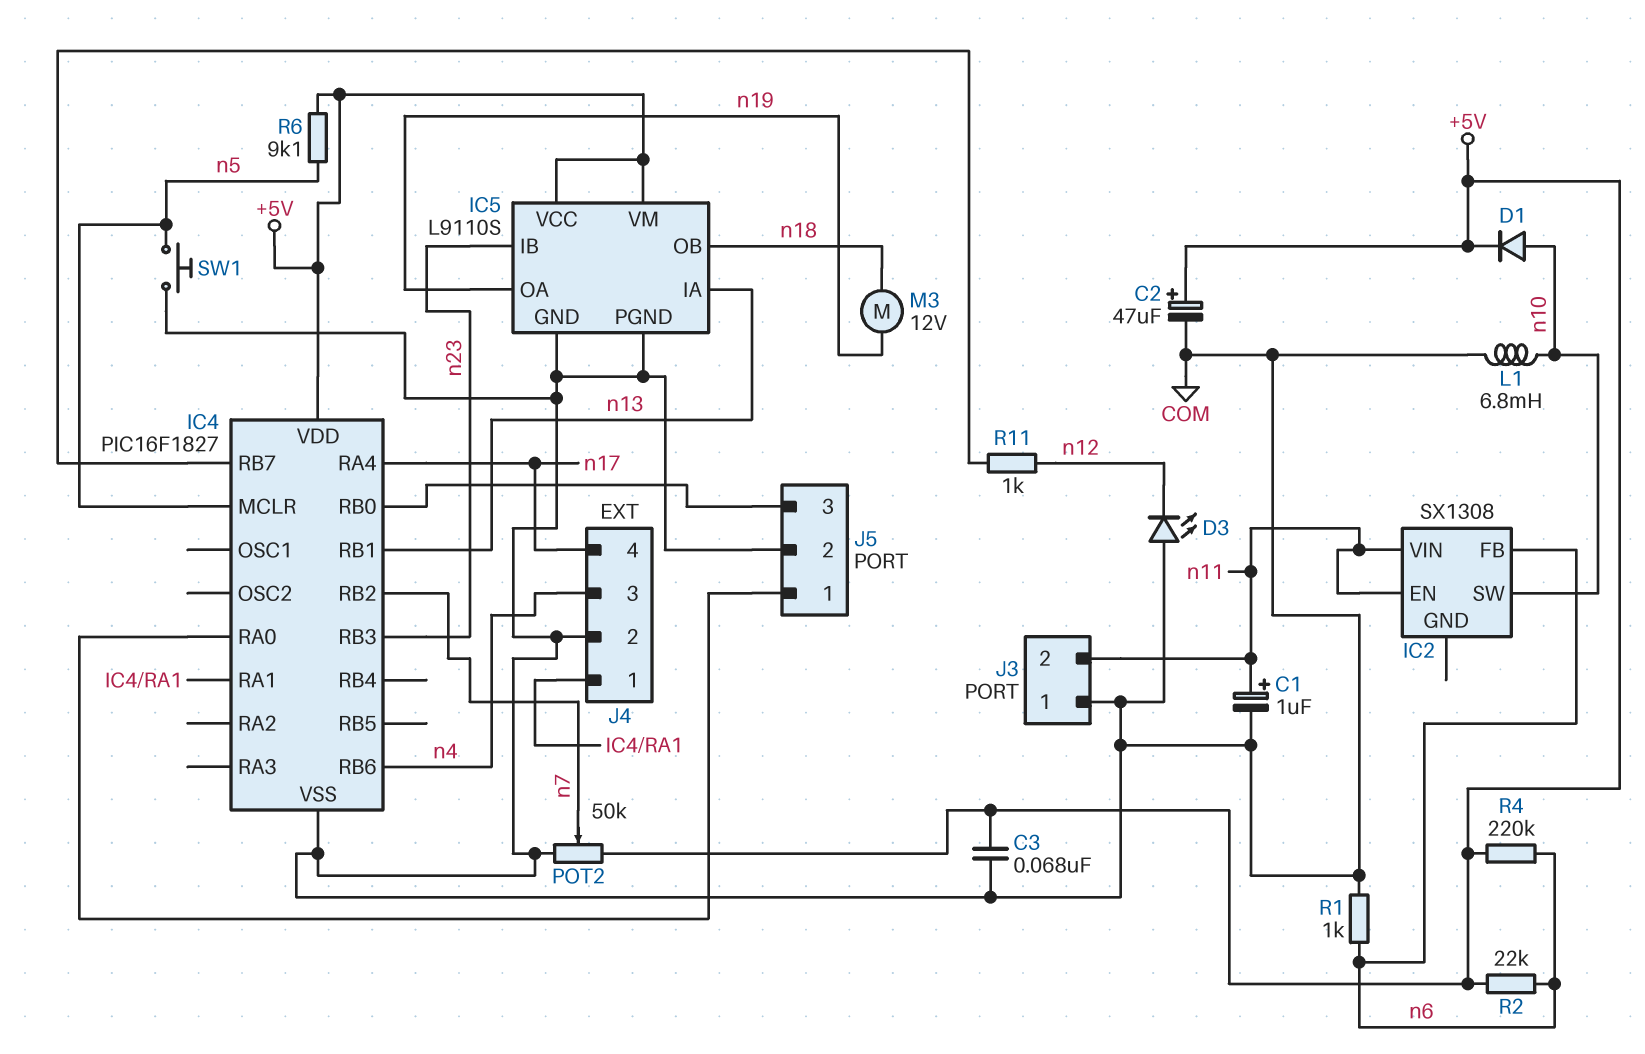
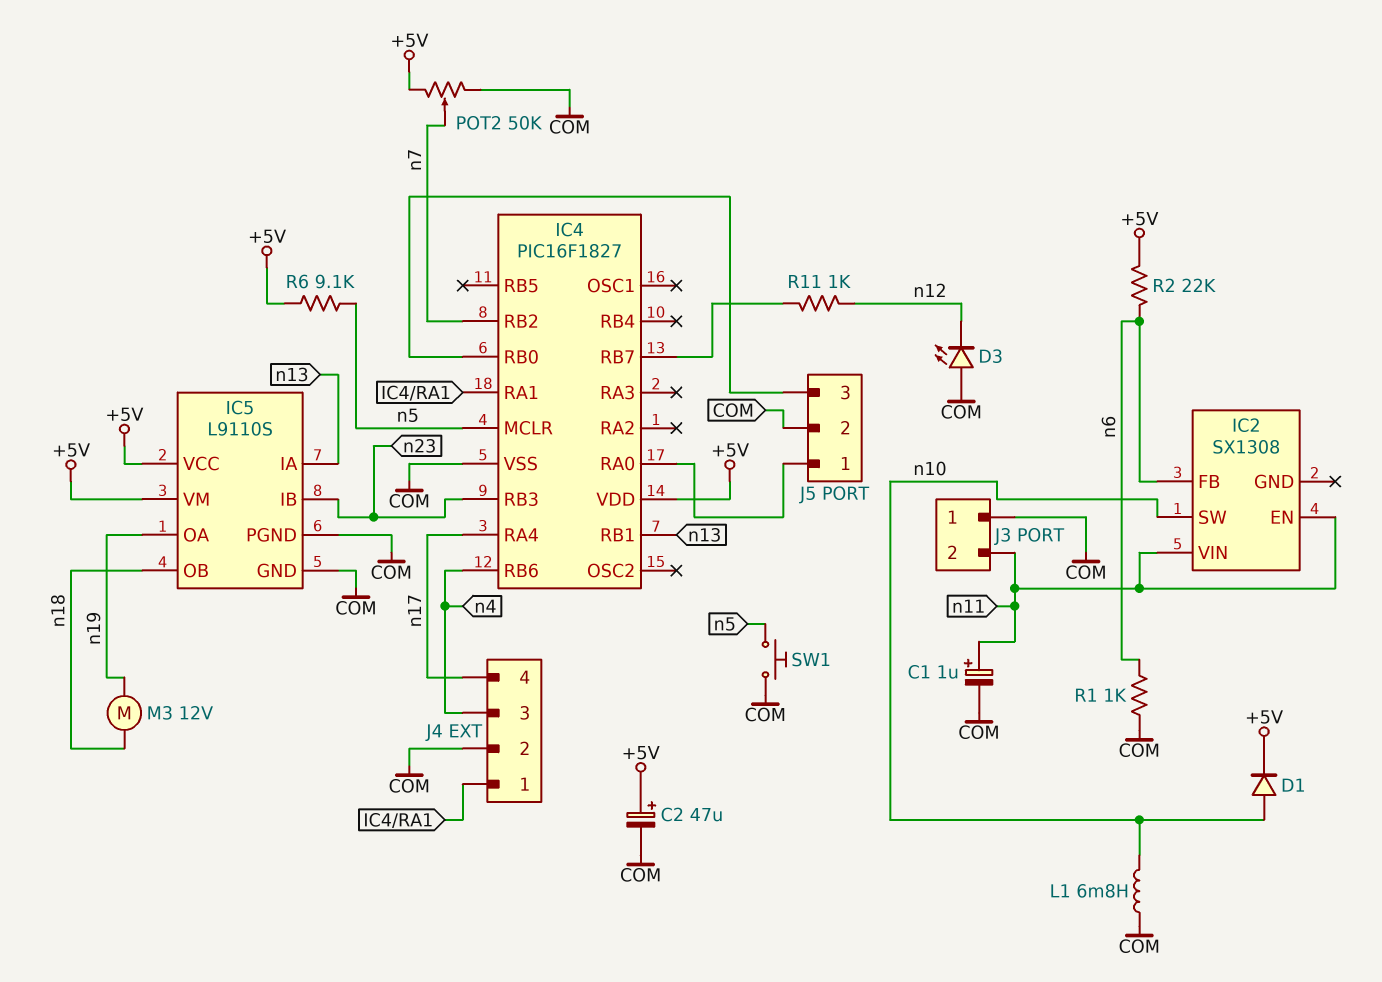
C3: 68nF (+5V, COM) -> none
R4: 220k (+5V, n6) -> none

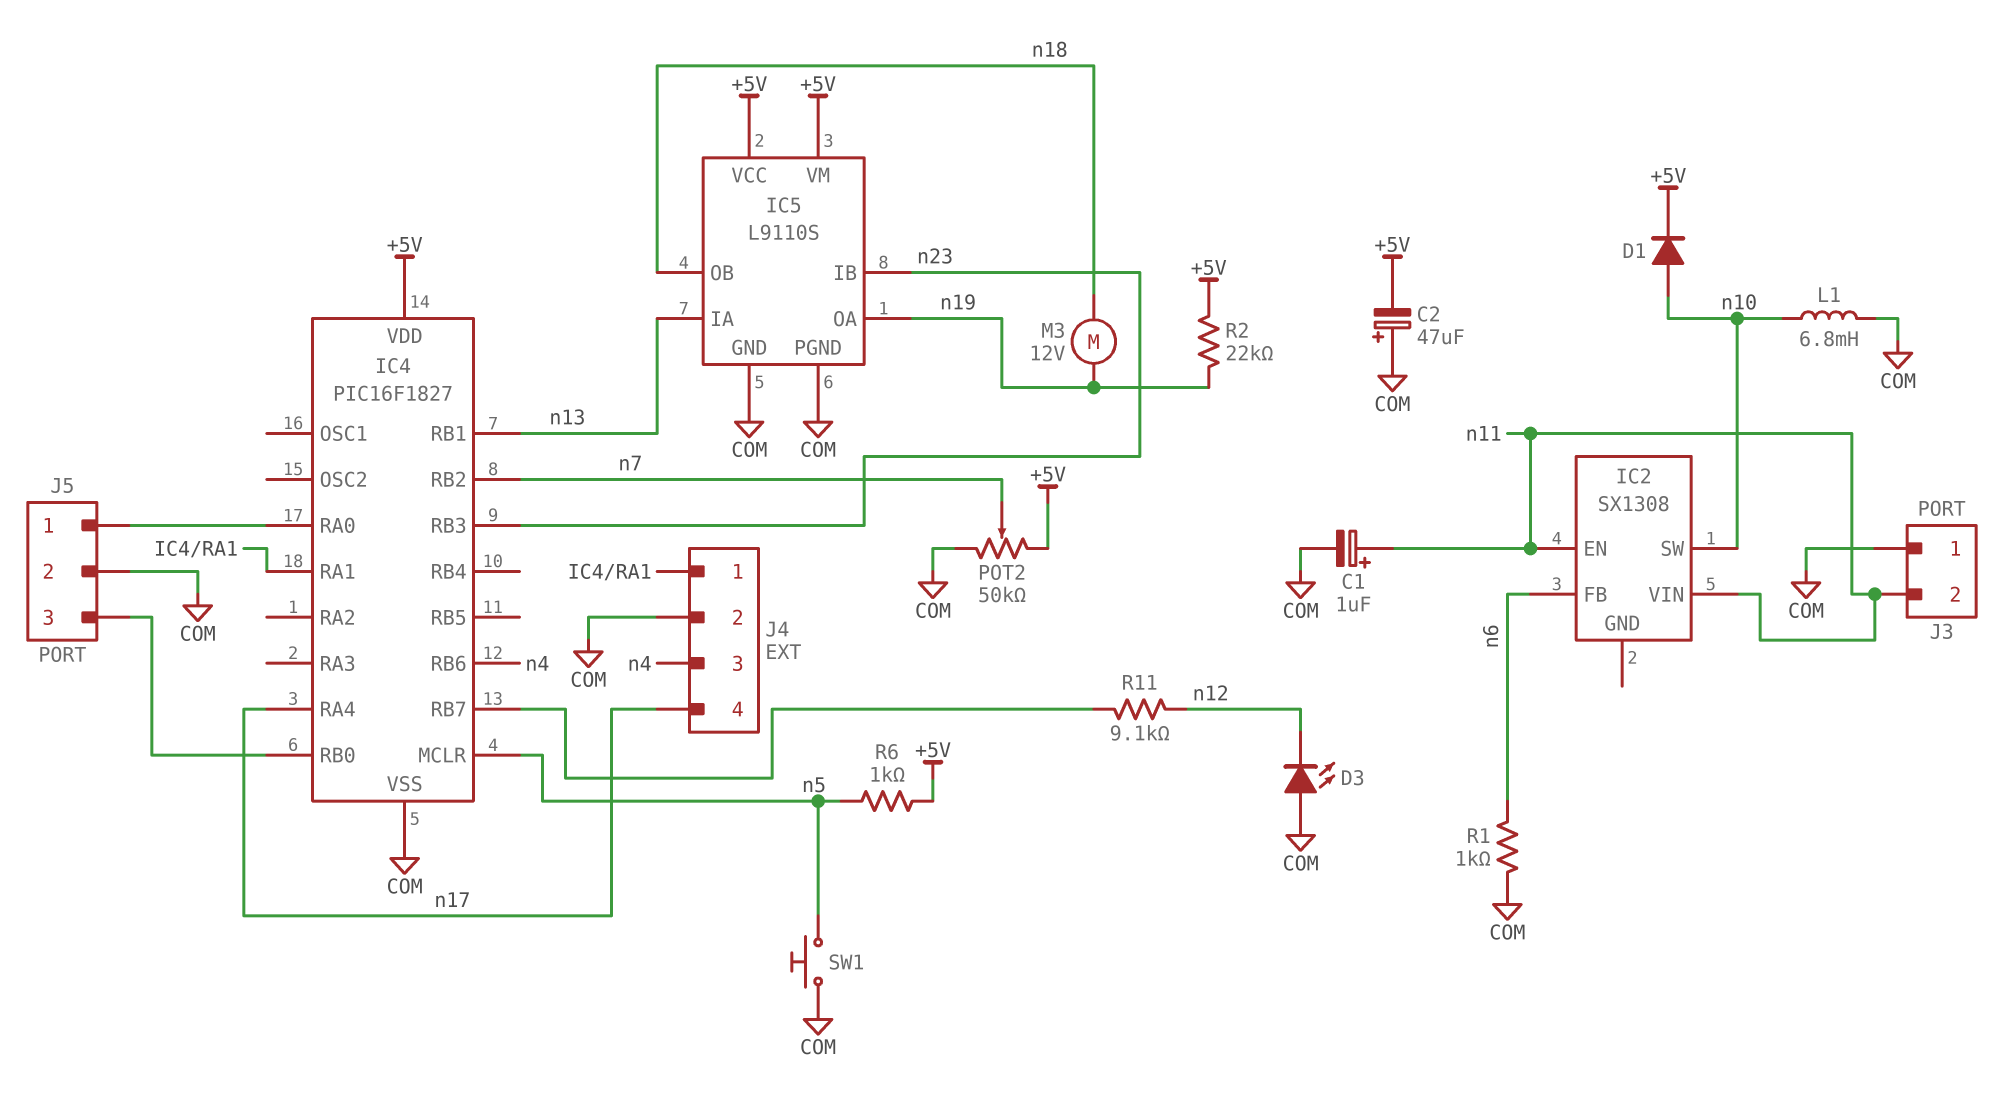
C2: 47uF (plus +5V, minus COM) -> 47uF (plus COM, minus +5V)
R2: 22k (+5V, n6) -> 22k (+5V, n19)
R6: 9.1k (+5V, n5) -> 1k (+5V, n5)
R11: 1k (IC4/RB7, n12) -> 9.1k (IC4/RB7, n12)

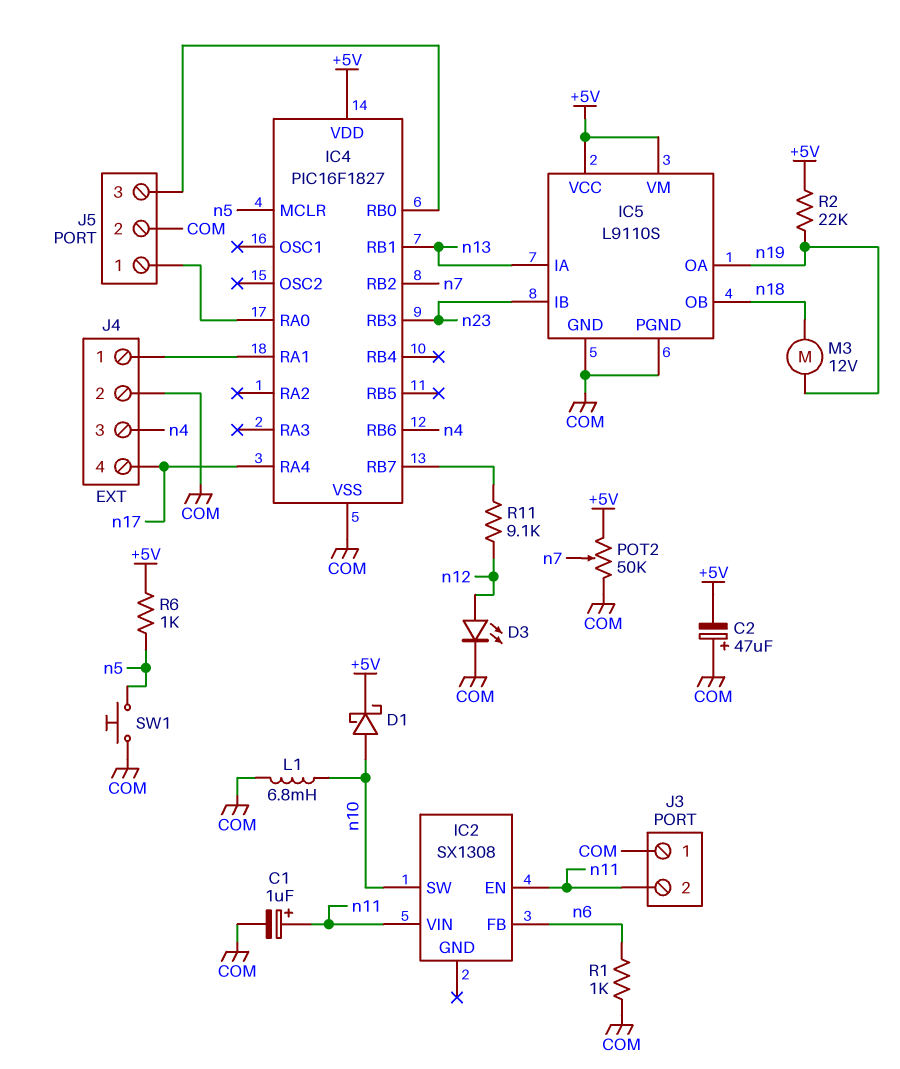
D1: diode (A n10, K +5V) -> schottky (A n10, K +5V)
D3: LED (A COM, K n12) -> LED (A n12, K COM)

